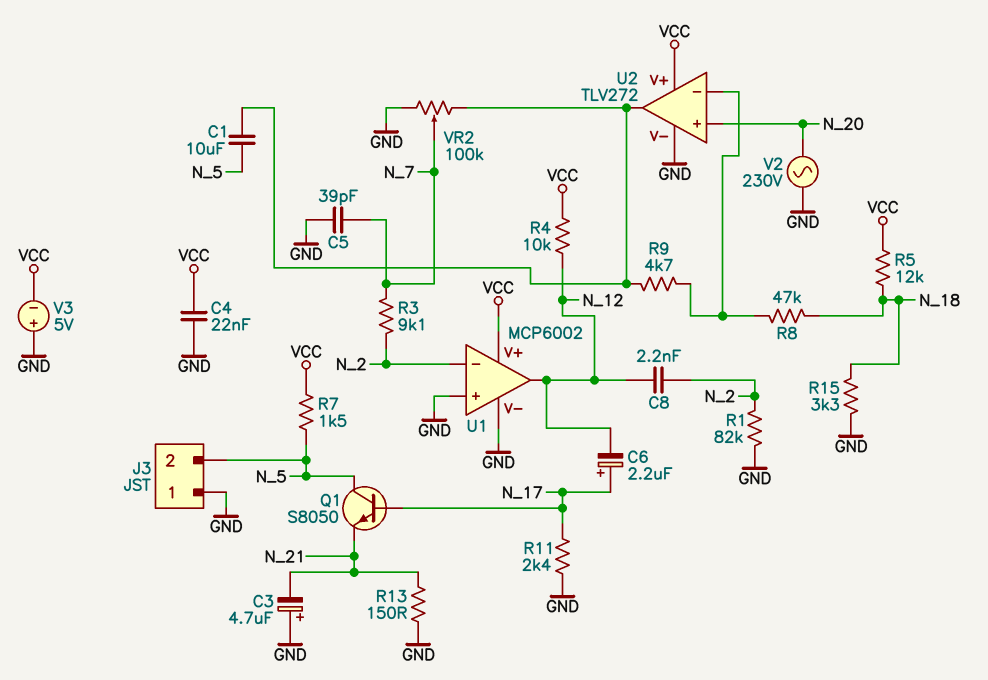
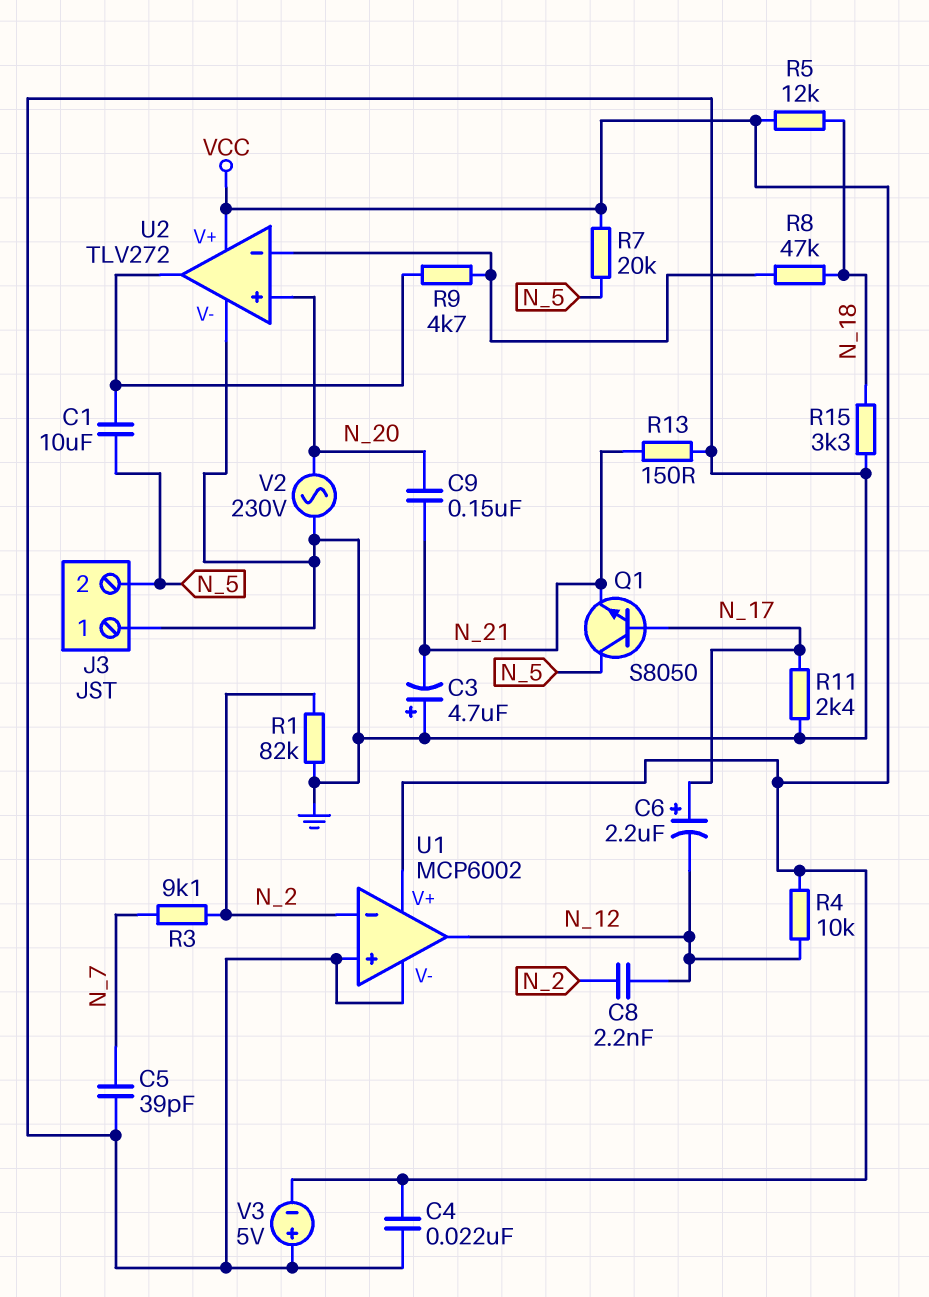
C9: none -> 150nF (N_20, N_21)
R7: 1.5k (N_5, VCC) -> 20k (N_5, VCC)
VR2: 100k (GND, U2/out, wiper N_7) -> none

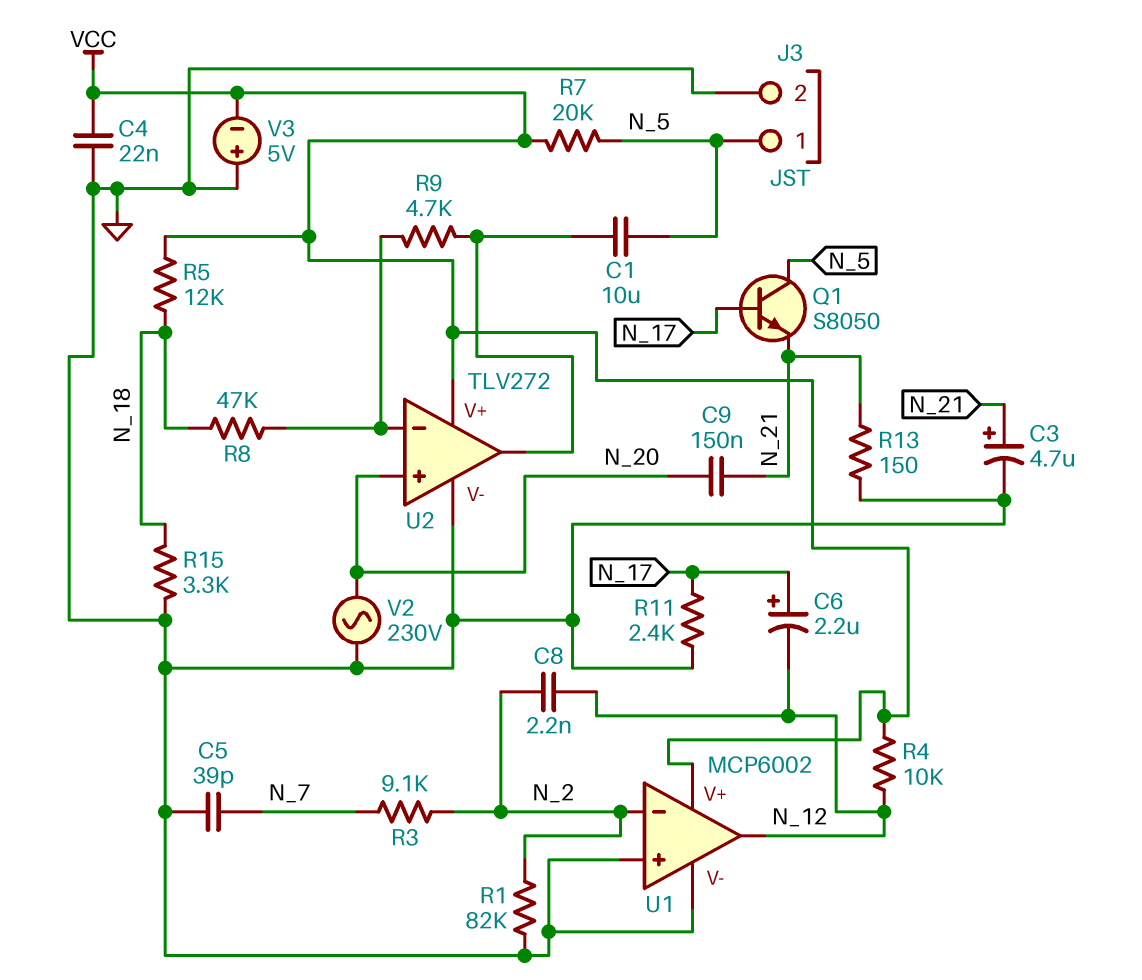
C3: 4.7uF (plus GND, minus N_21) -> 4.7uF (plus N_21, minus GND)
J3 pin 1: GND -> N_5
J3 pin 2: N_5 -> GND

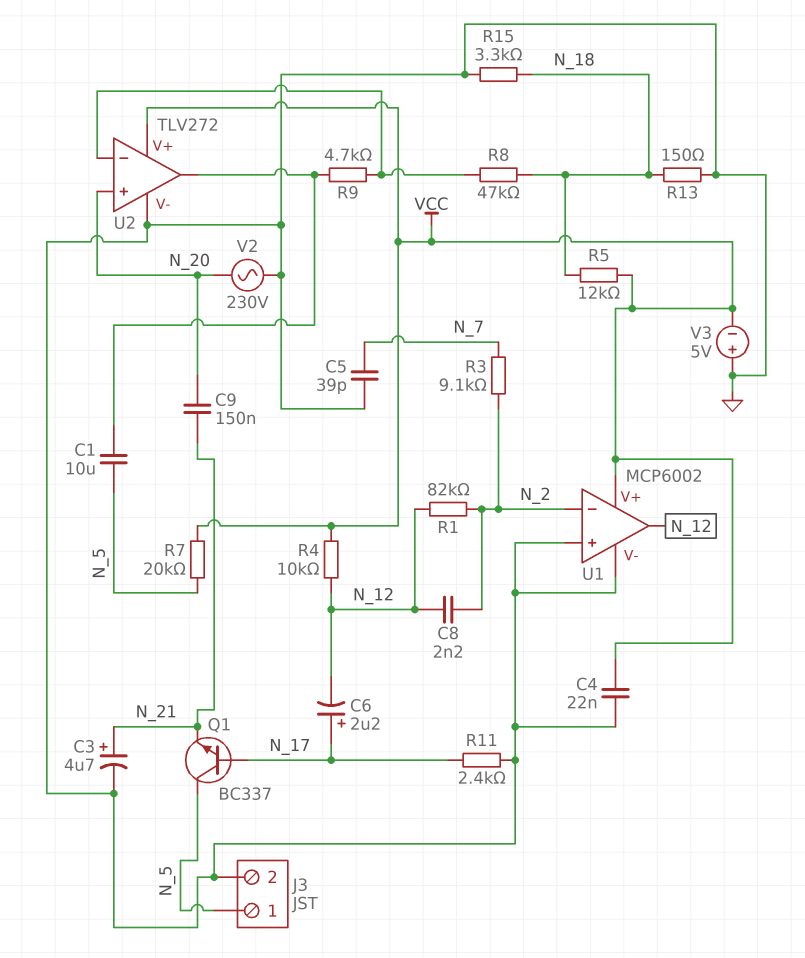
Q1: NPN S8050 (B N_17, C N_5, E N_21) -> NPN BC337 (B N_17, C N_5, E N_21)
R1: 82k (GND, N_2) -> 82k (N_2, N_12)
R13: 150 (GND, N_21) -> 150 (GND, N_18)

